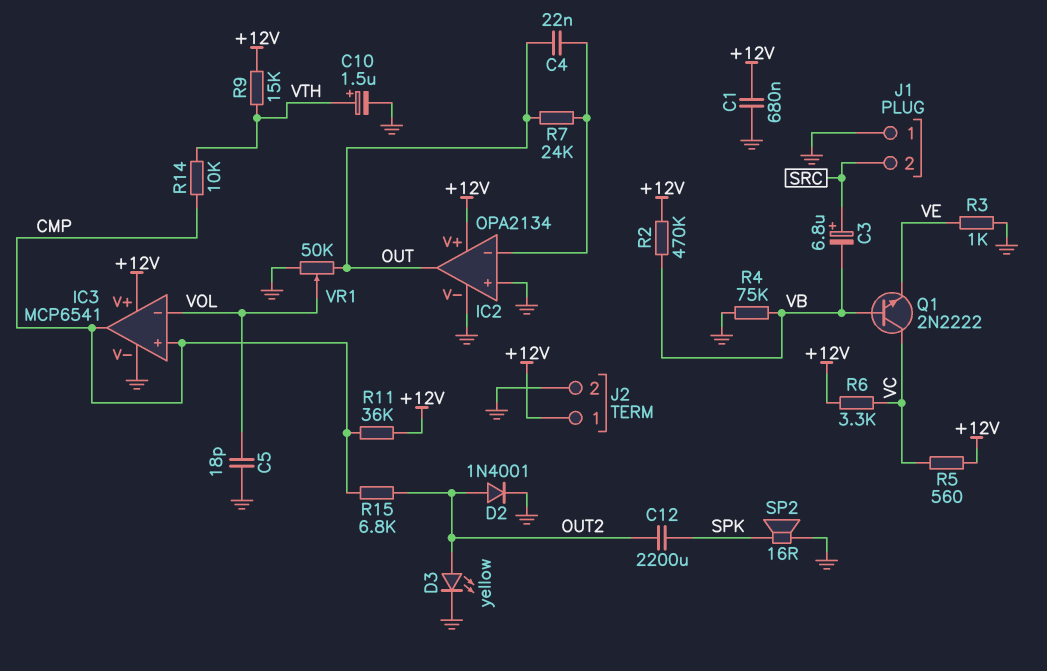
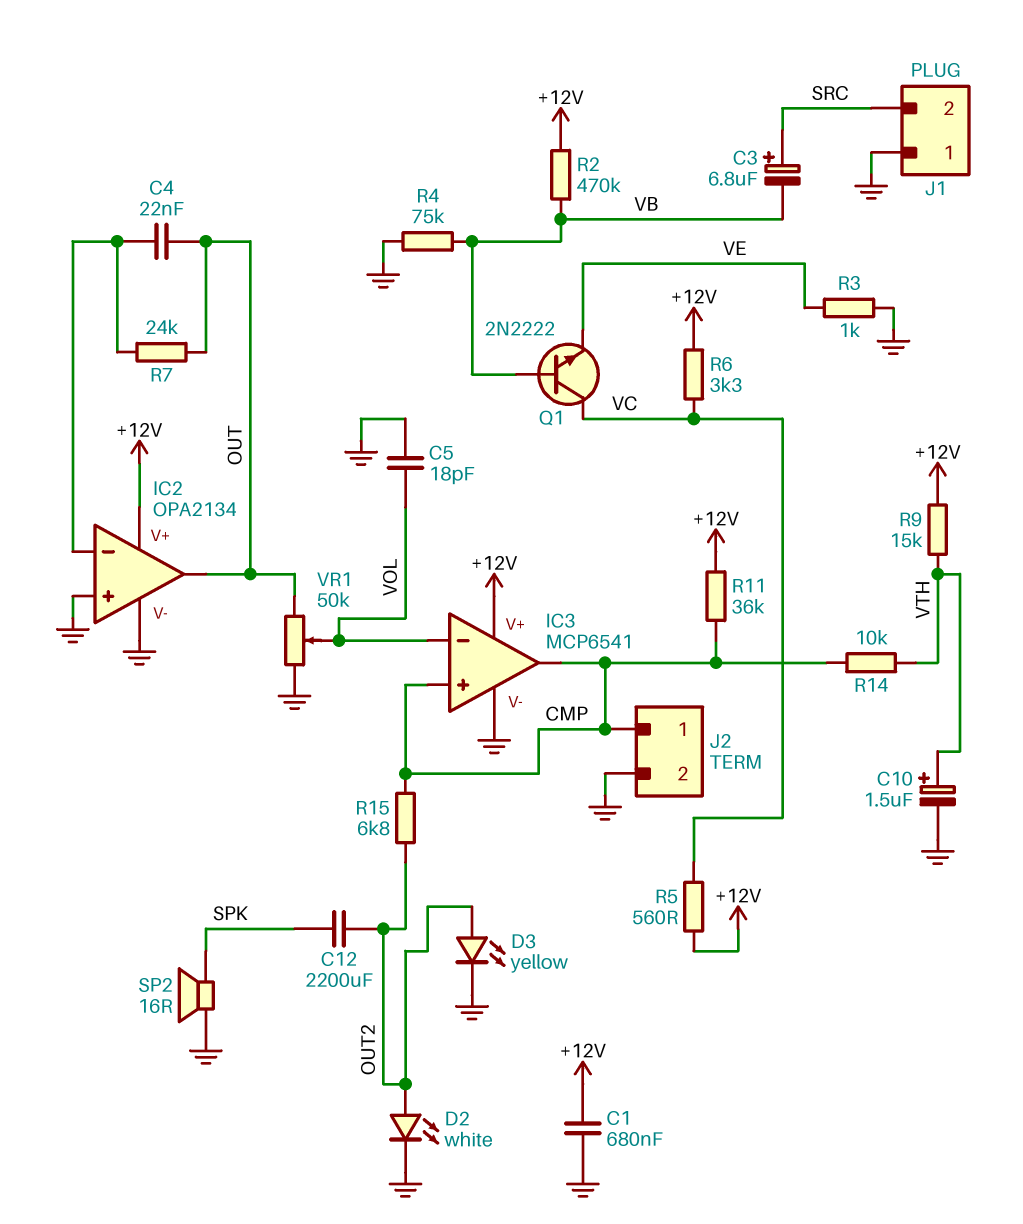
D2: diode 1N4001 (A OUT2, K GND) -> LED white (A OUT2, K GND)
J2 pin 1: +12V -> CMP

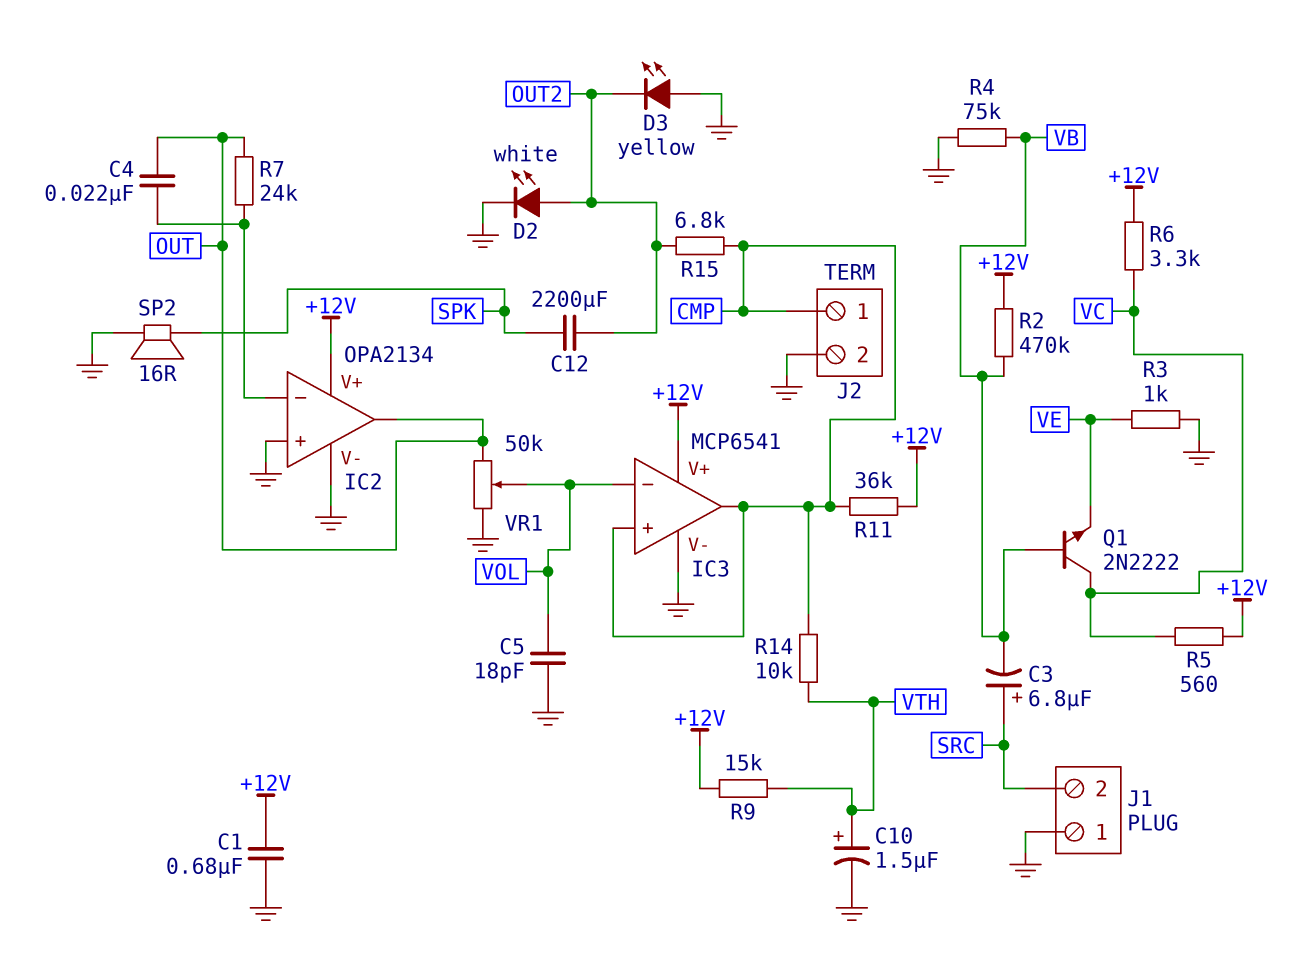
D3: LED yellow (A OUT2, K GND) -> LED yellow (A GND, K OUT2)

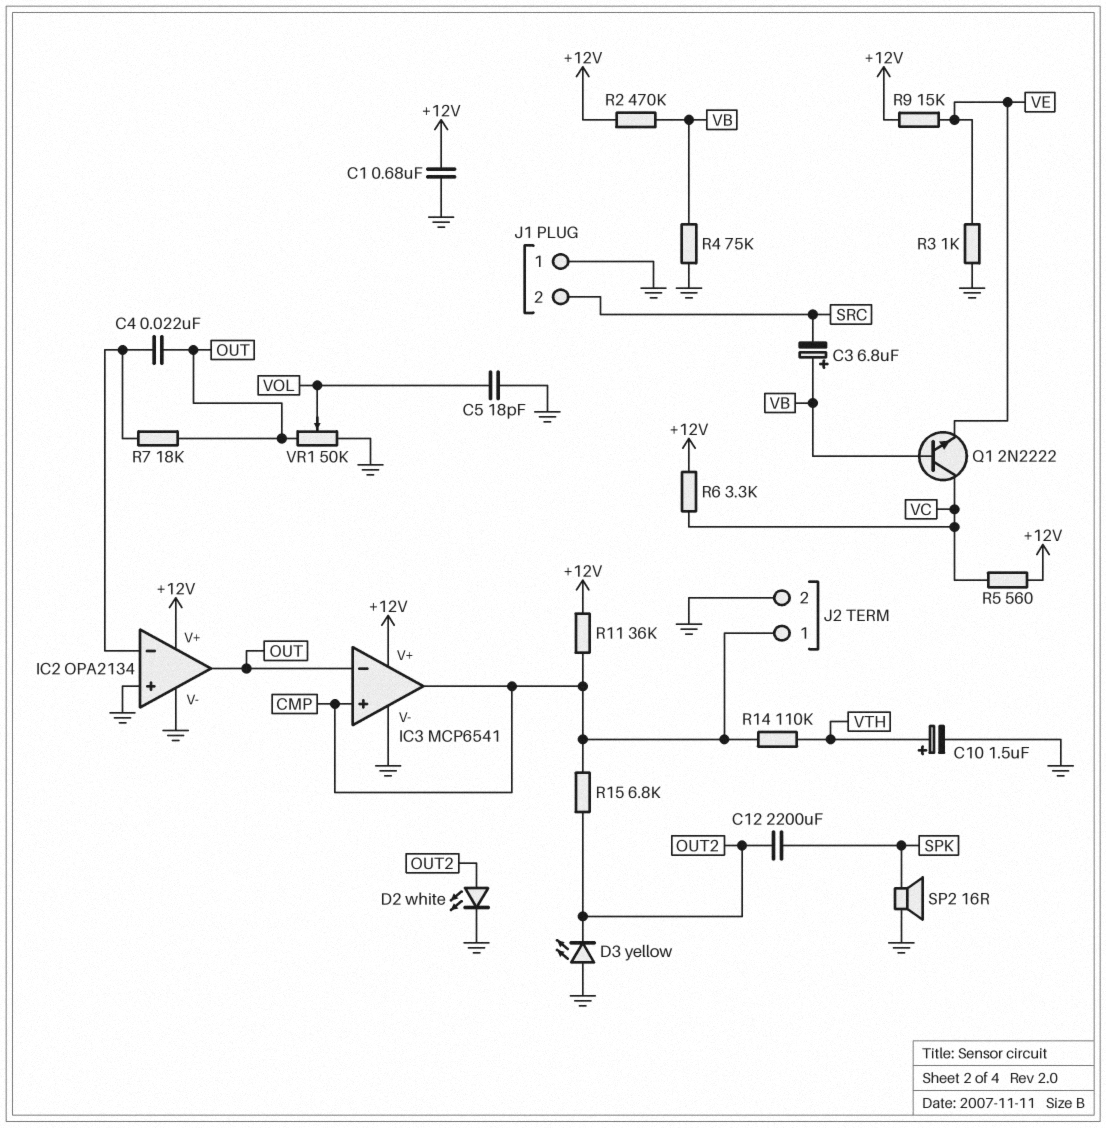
C3: 6.8uF (plus SRC, minus VB) -> 6.8uF (plus VB, minus SRC)
IC3 pin in-: VOL -> OUT
R7: 24k (IC2/in-, OUT) -> 18k (IC2/in-, OUT)
R9: 15k (+12V, VTH) -> 15k (+12V, VE)
R14: 10k (CMP, VTH) -> 110k (CMP, VTH)

